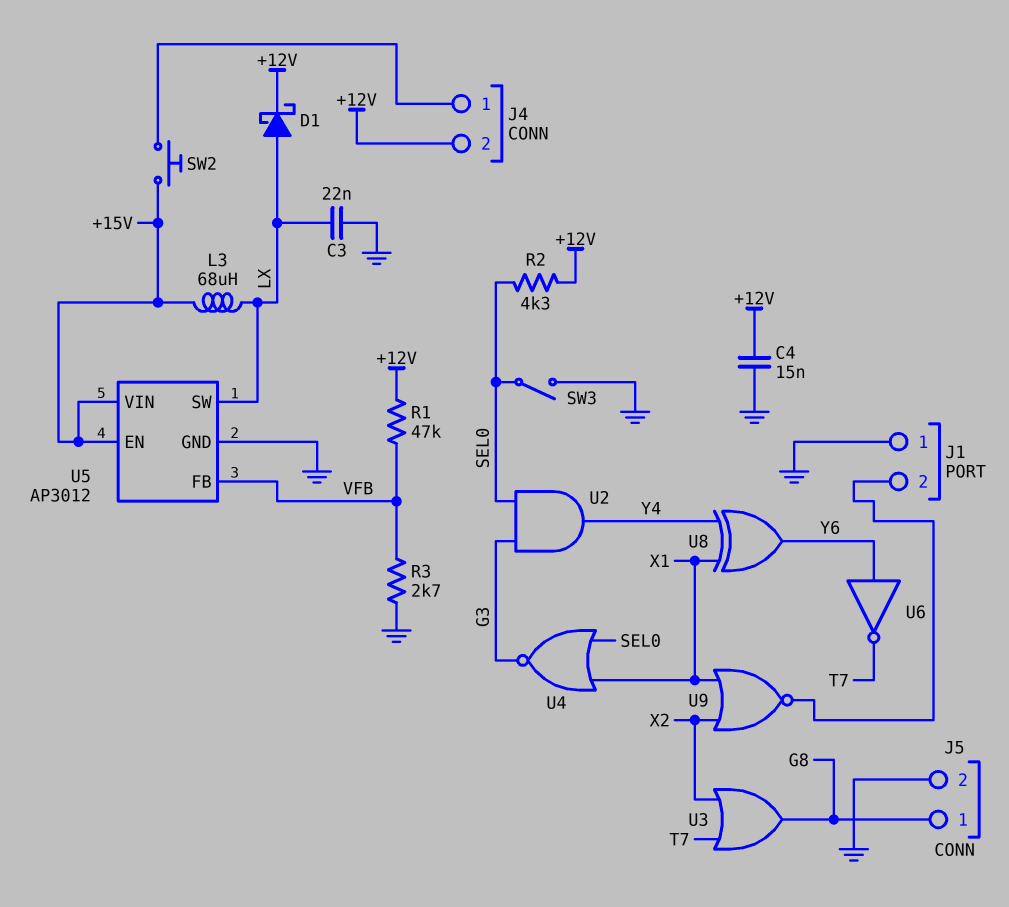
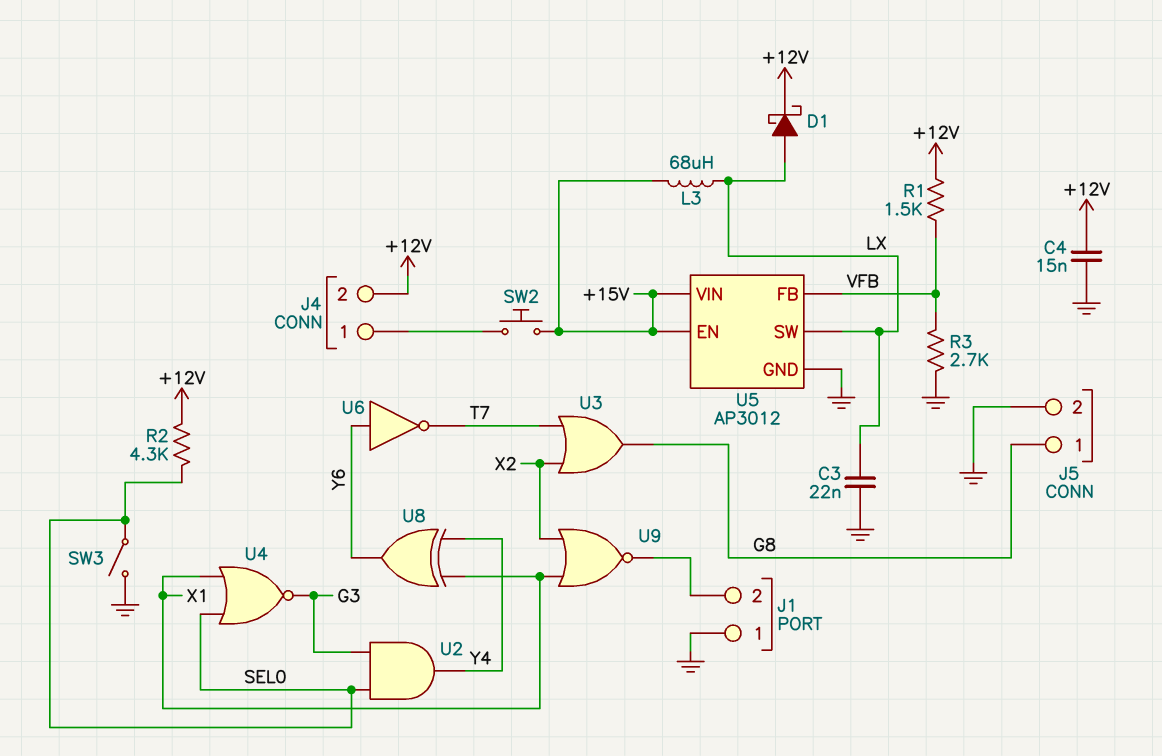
R1: 47k (+12V, VFB) -> 1.5k (+12V, VFB)

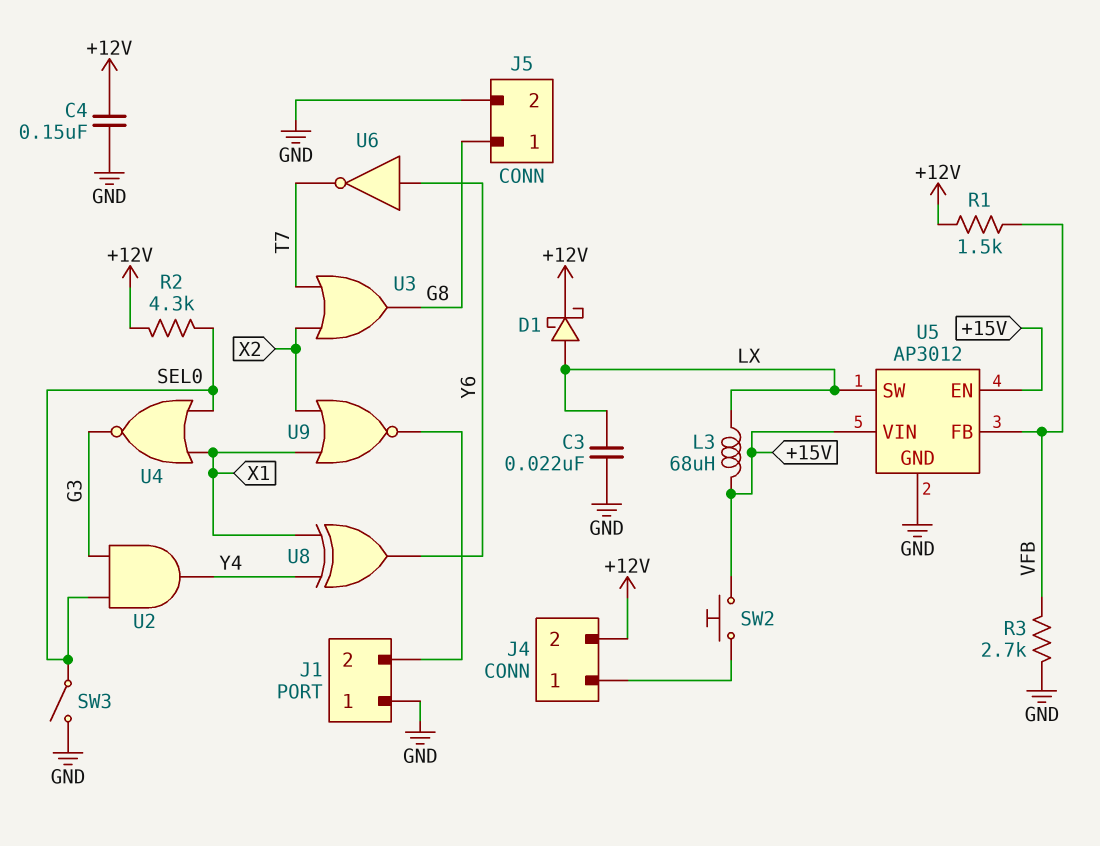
C4: 15nF (+12V, GND) -> 150nF (+12V, GND)

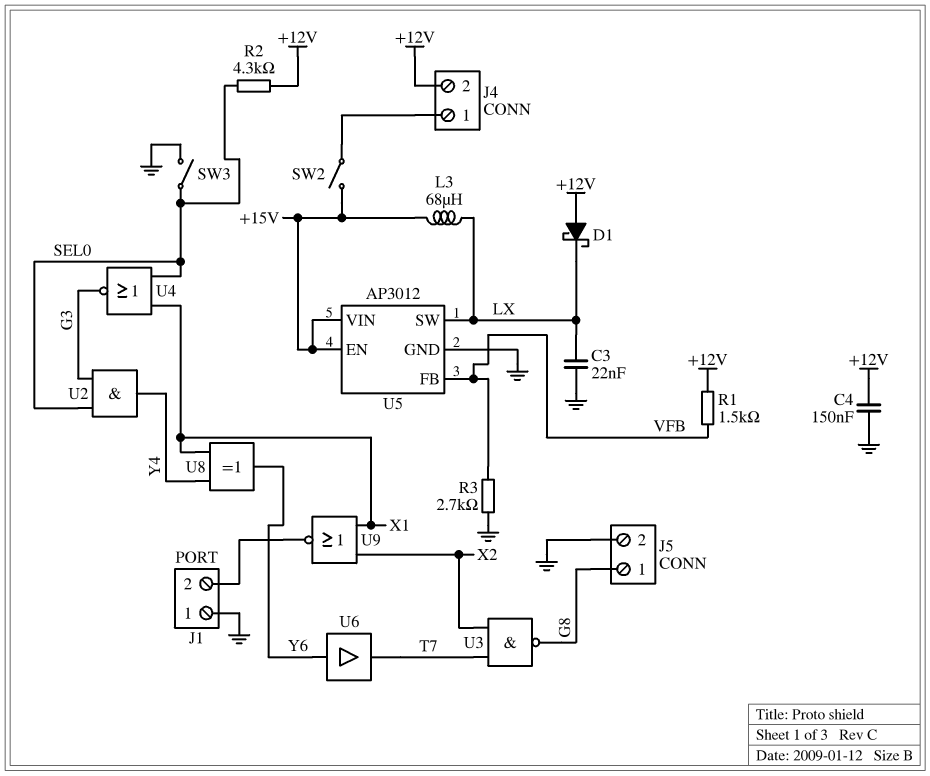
D1: schottky (A LX, K +12V) -> schottky (A +12V, K LX)
SW2: button (+15V, J4/1) -> switch (+15V, J4/1)
U3: OR (in T7, in X2, out G8) -> NAND (in T7, in X2, out G8)
U6: NOT (in Y6, out T7) -> buffer (in Y6, out T7)

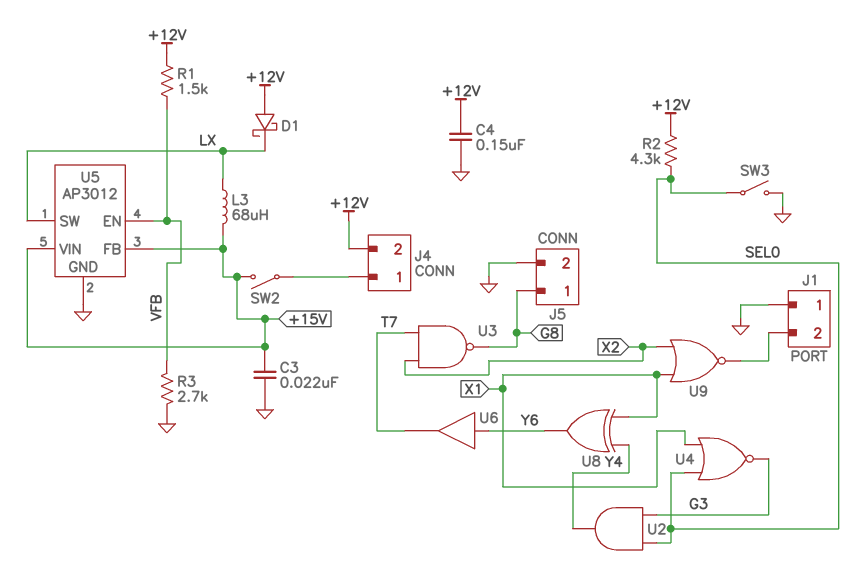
C3: 22nF (GND, LX) -> 22nF (+15V, GND)
U5 pin EN: +15V -> VFB
U5 pin FB: VFB -> +15V

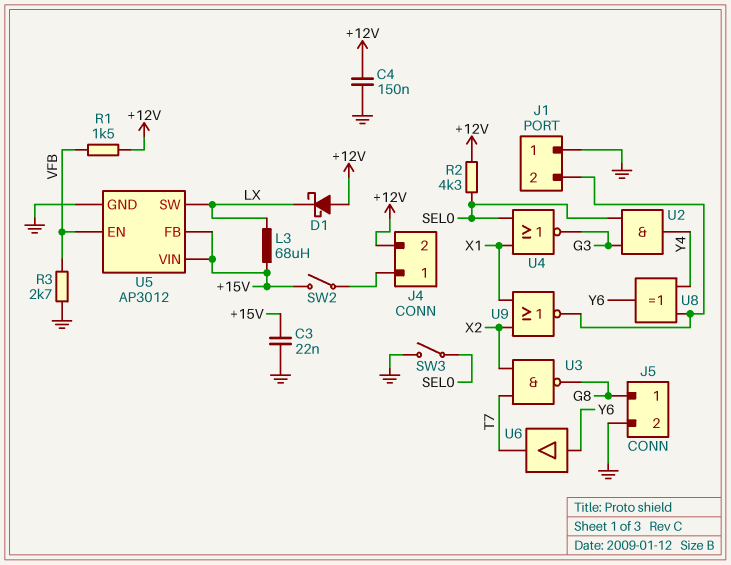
U8: XOR (in X1, in Y4, out Y6) -> XOR (in J1/2, in Y4, out Y6)

